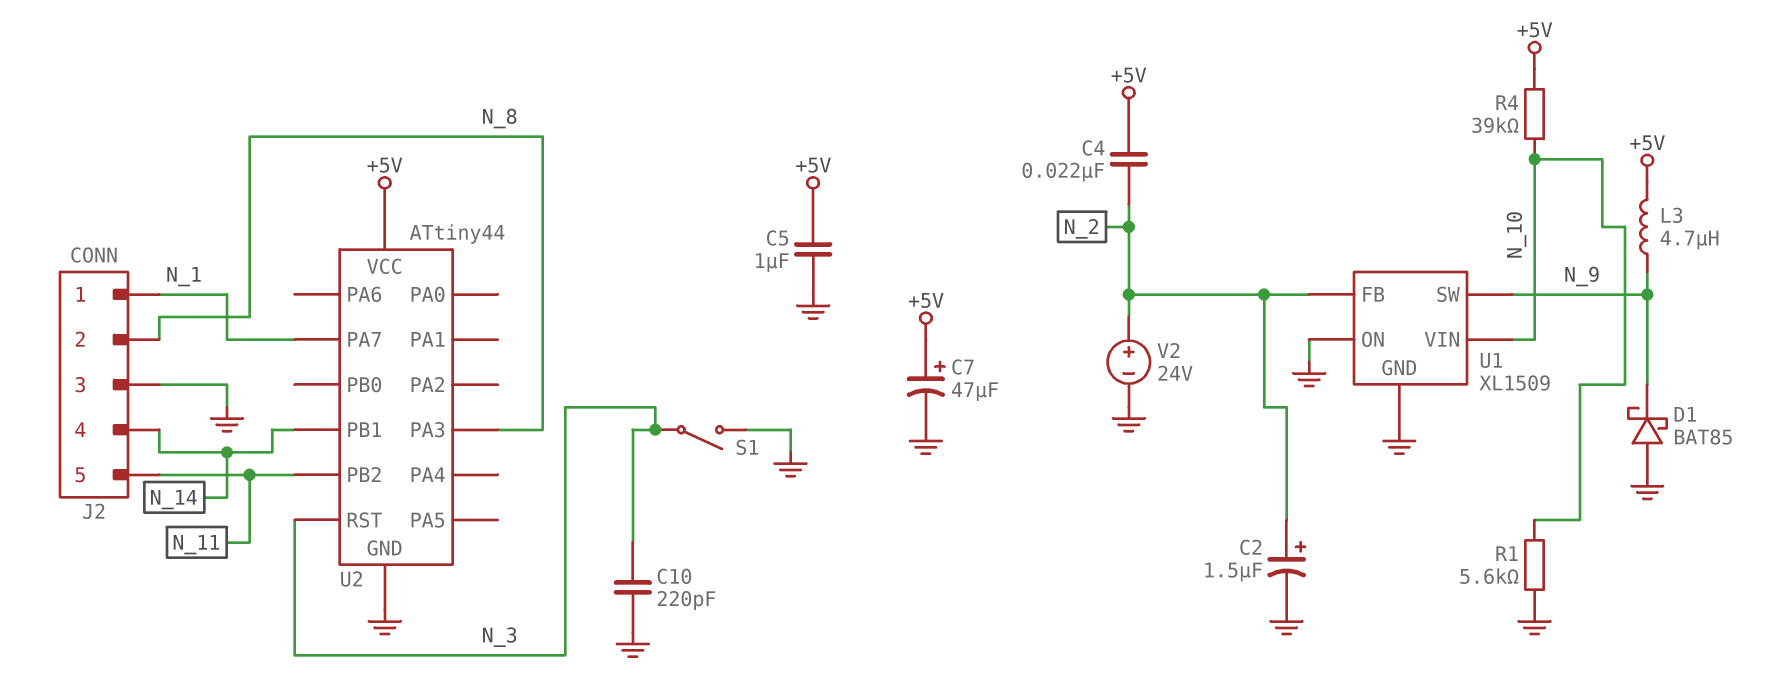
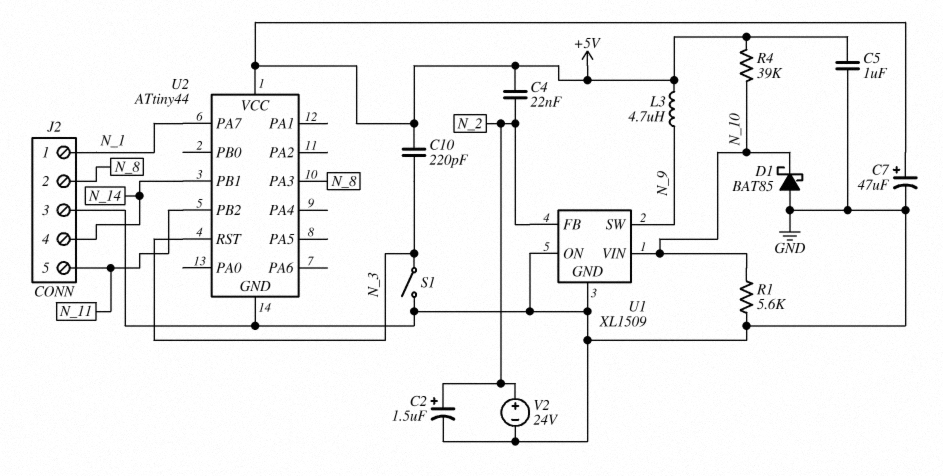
C10: 220pF (GND, N_3) -> 220pF (+5V, N_3)
D1: schottky BAT85 (A GND, K N_9) -> schottky BAT85 (A GND, K N_10)

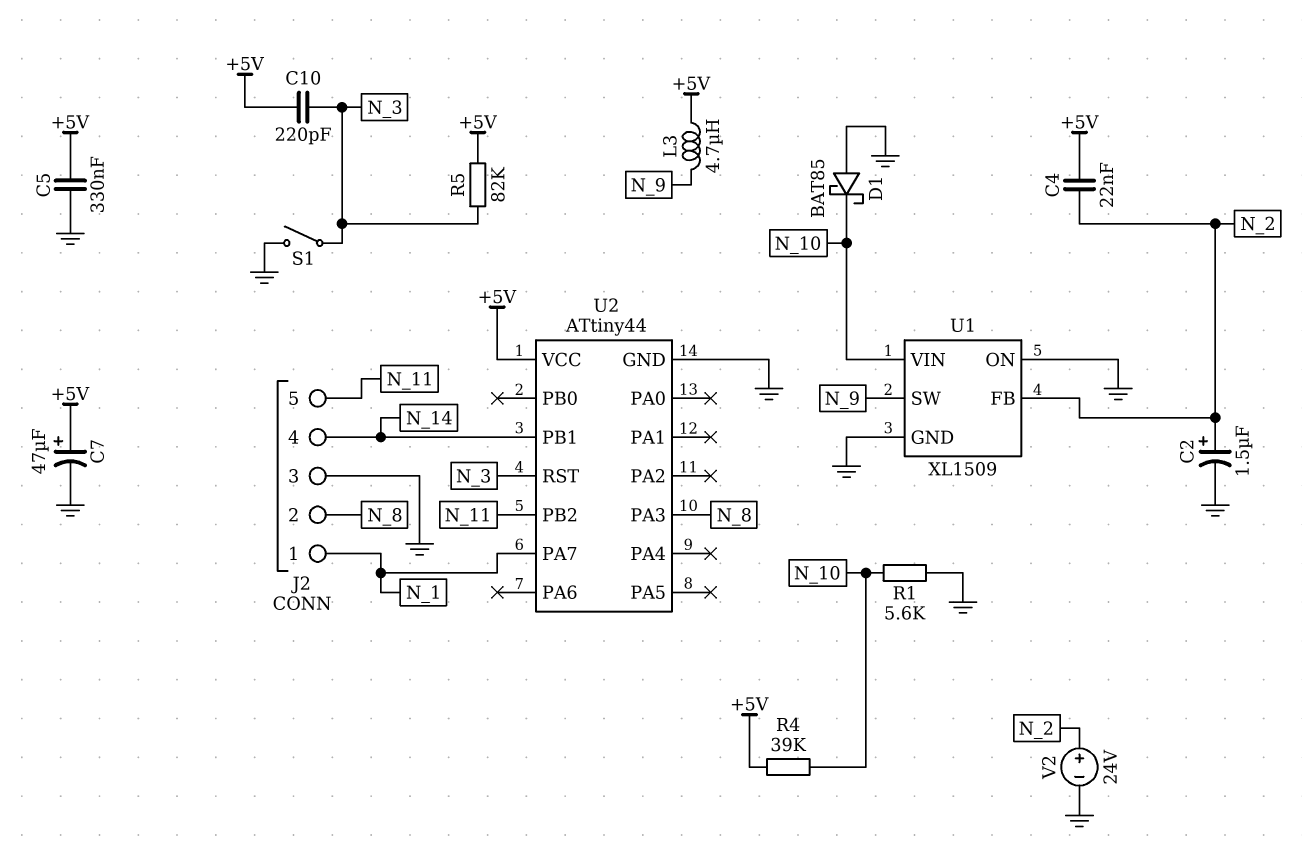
C5: 1uF (+5V, GND) -> 330nF (+5V, GND)
R5: none -> 82k (+5V, N_3)

